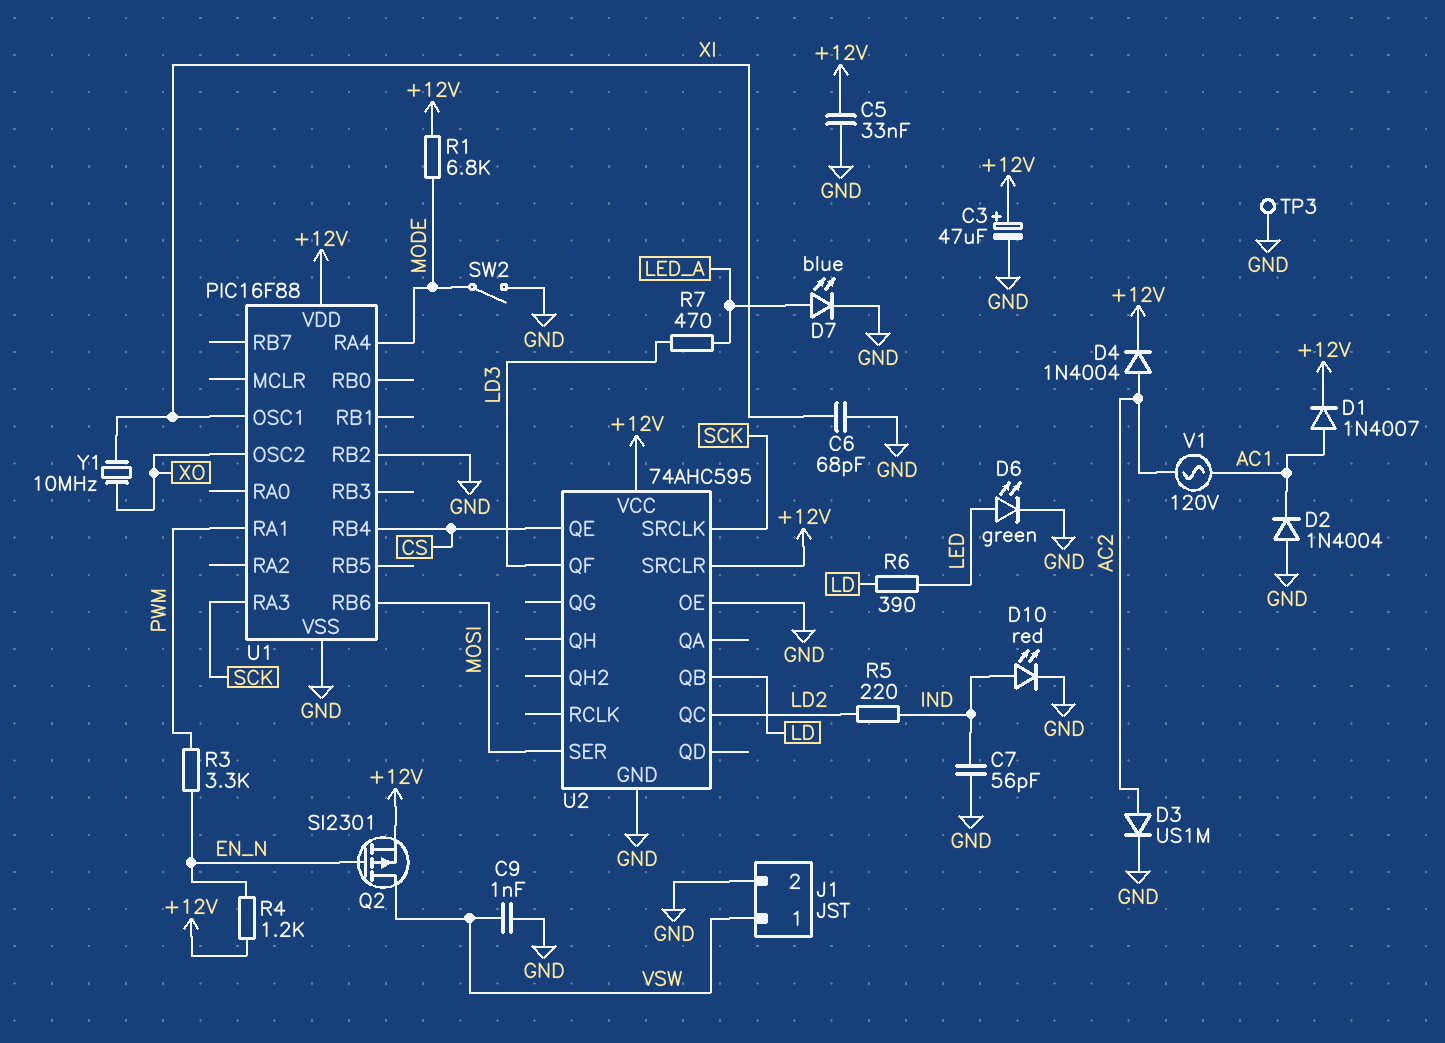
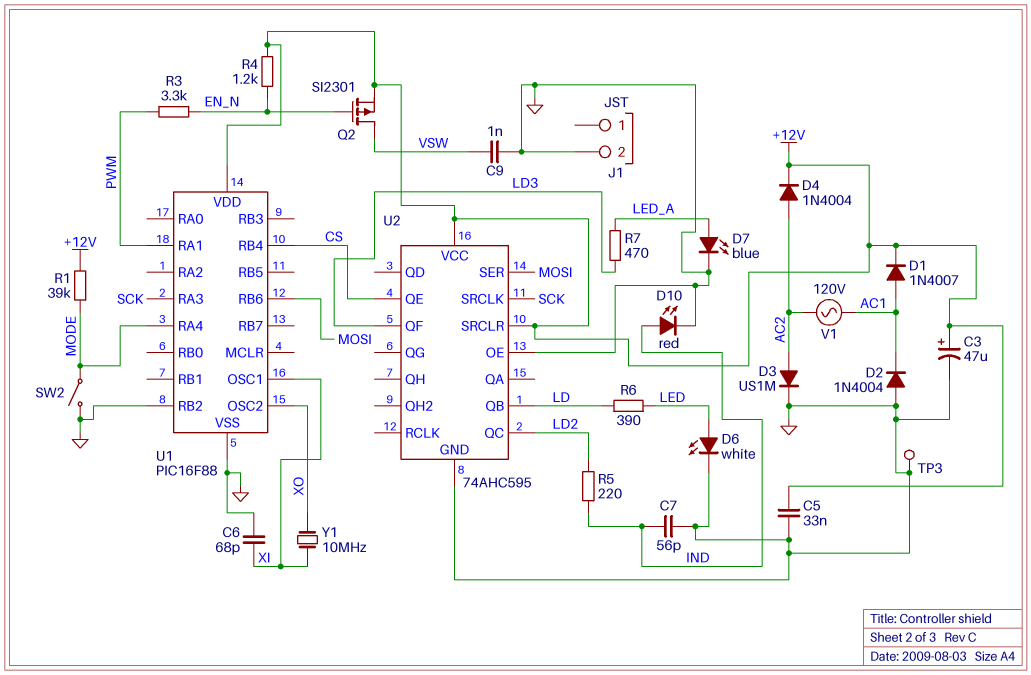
D6: LED green (A LED, K GND) -> LED white (A LED, K GND)
J1 pin 1: VSW -> none
R1: 6.8k (+12V, MODE) -> 39k (+12V, MODE)

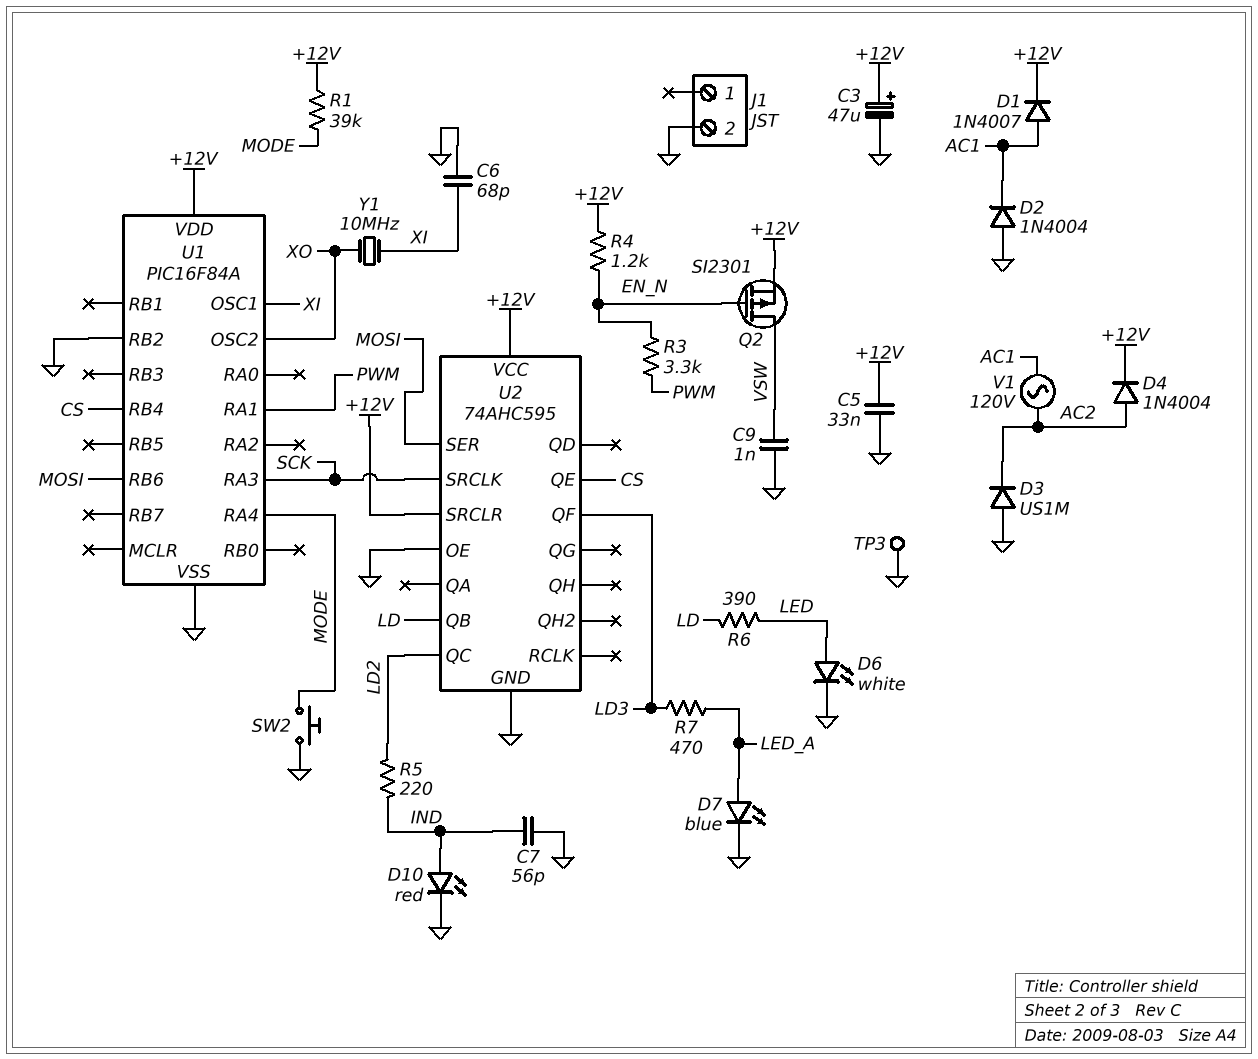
D3: diode US1M (A AC2, K GND) -> diode US1M (A GND, K AC2)
SW2: switch (GND, MODE) -> button (GND, MODE)
U1: PIC16F88 -> PIC16F84A

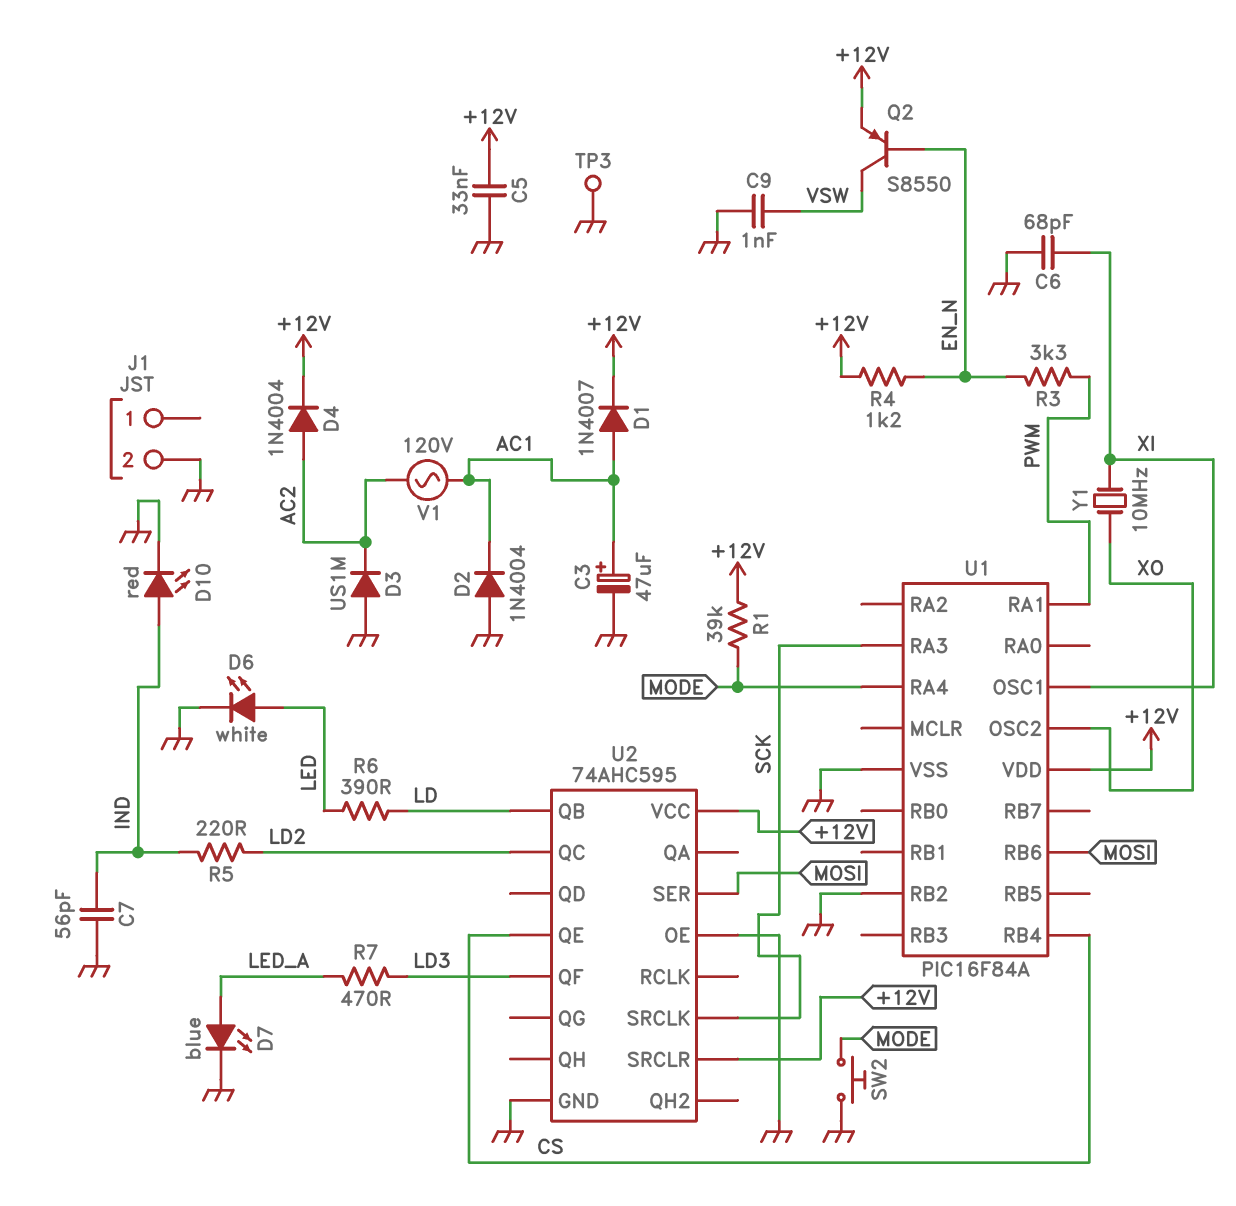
C3: 47uF (plus +12V, minus GND) -> 47uF (plus AC1, minus GND)
Q2: PMOS SI2301 (G EN_N, D VSW, S +12V) -> PNP S8550 (B EN_N, C VSW, E +12V)

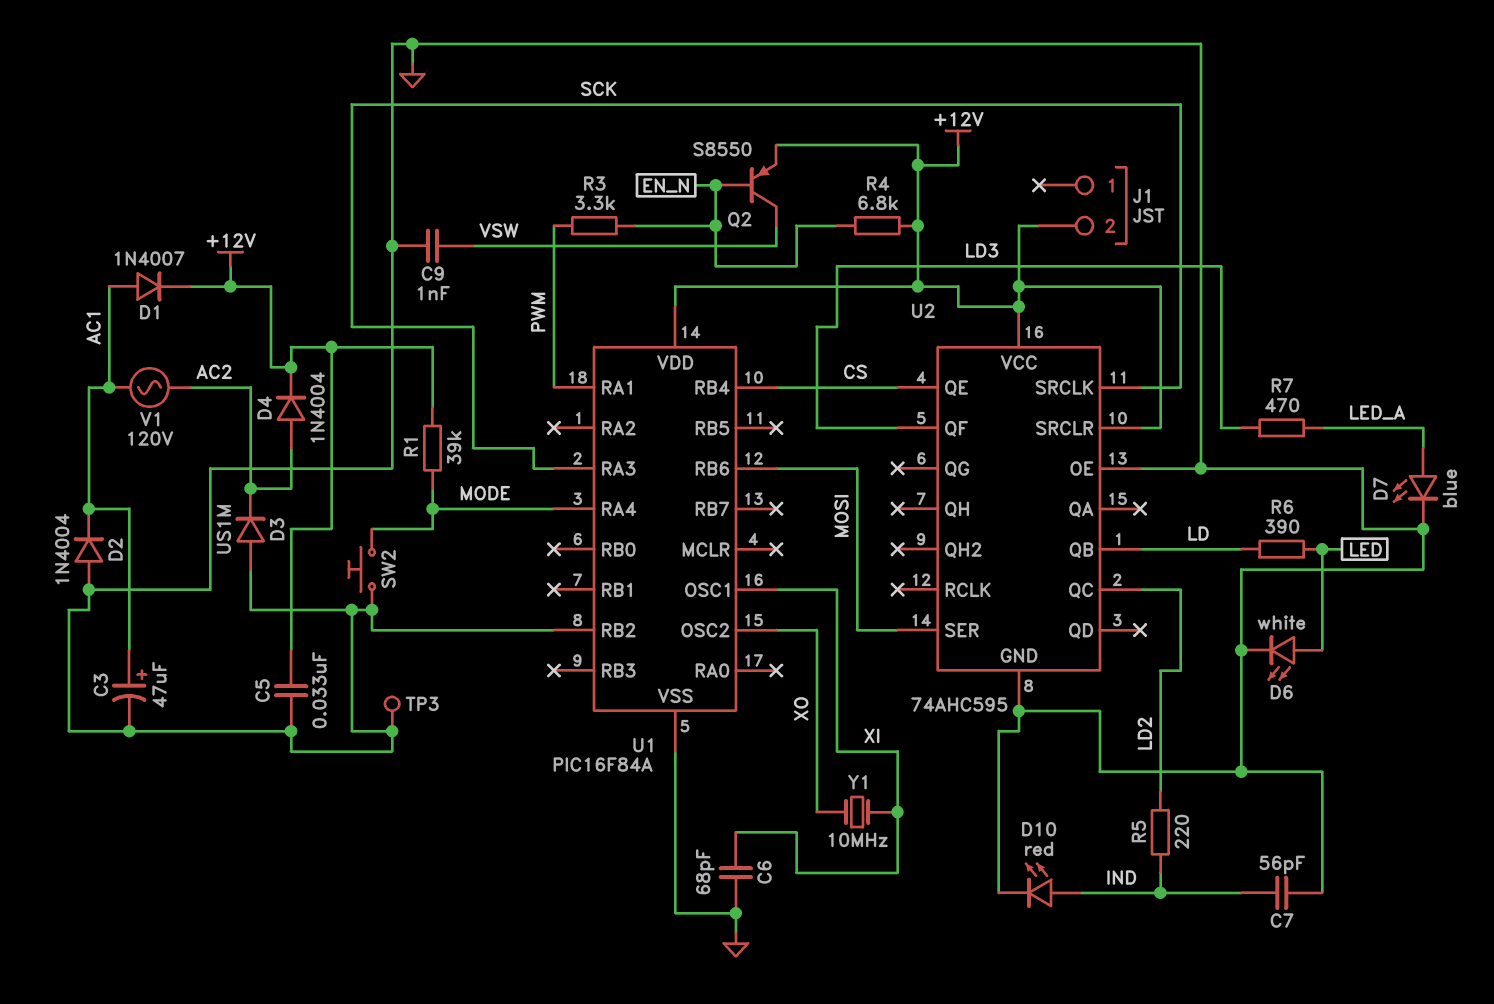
J1 pin 2: GND -> +12V
R4: 1.2k (+12V, EN_N) -> 6.8k (+12V, EN_N)

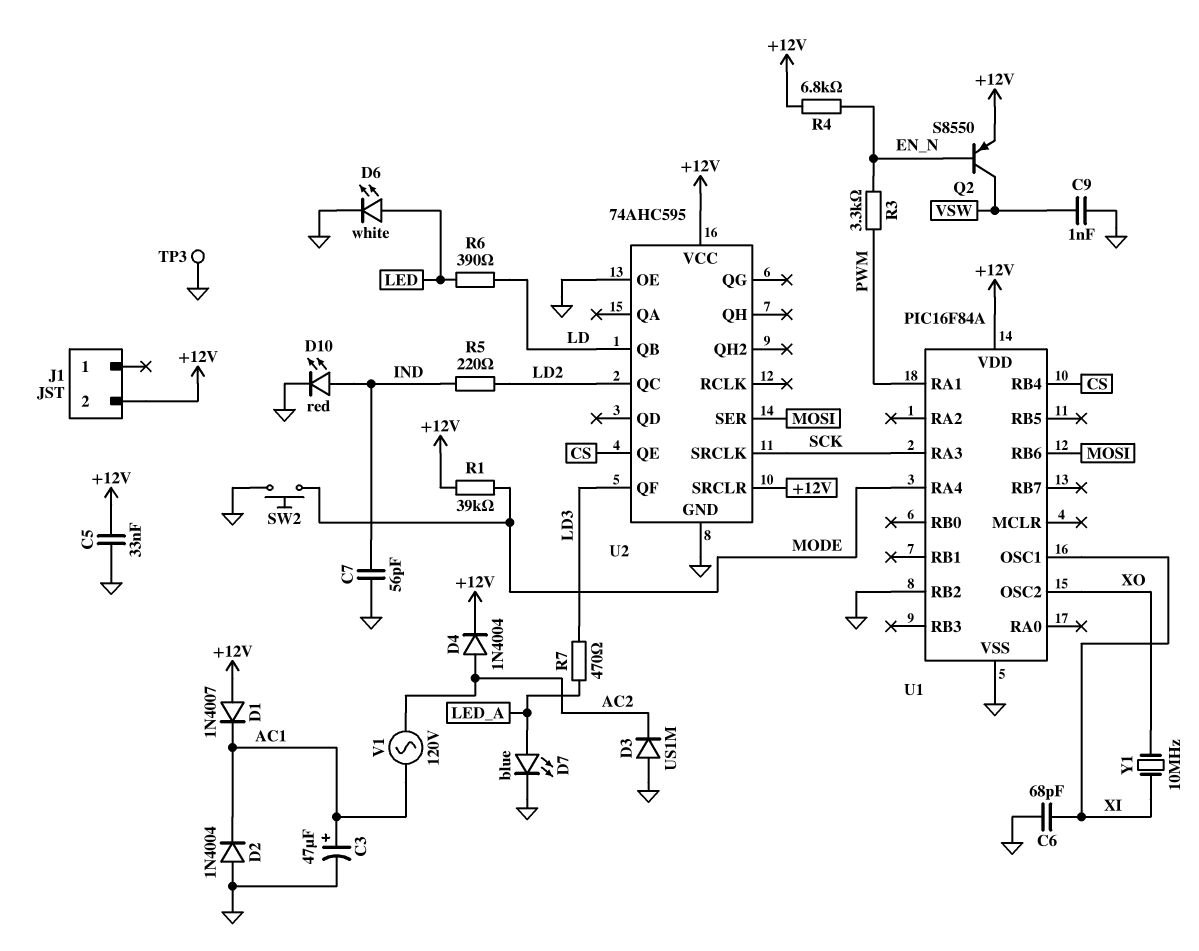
D1: diode 1N4007 (A AC1, K +12V) -> diode 1N4007 (A +12V, K AC1)

